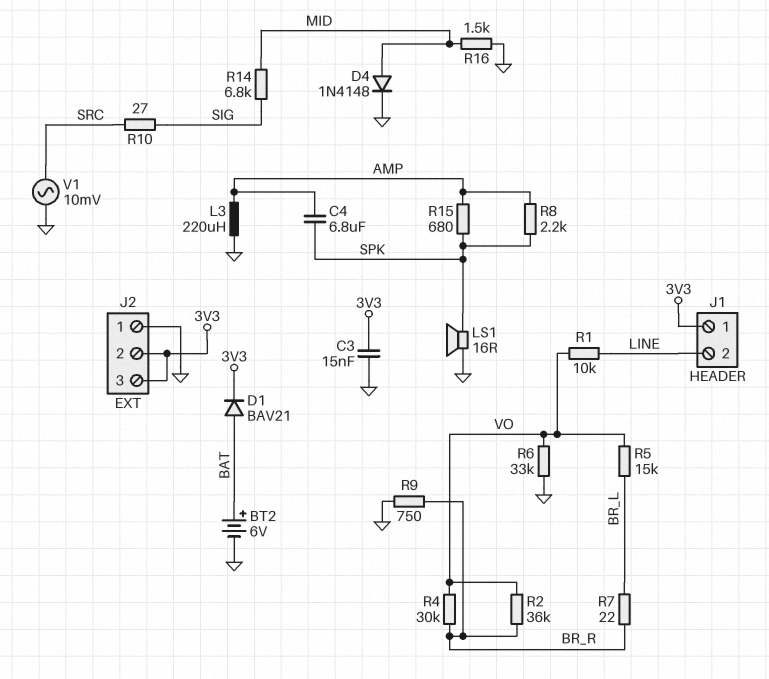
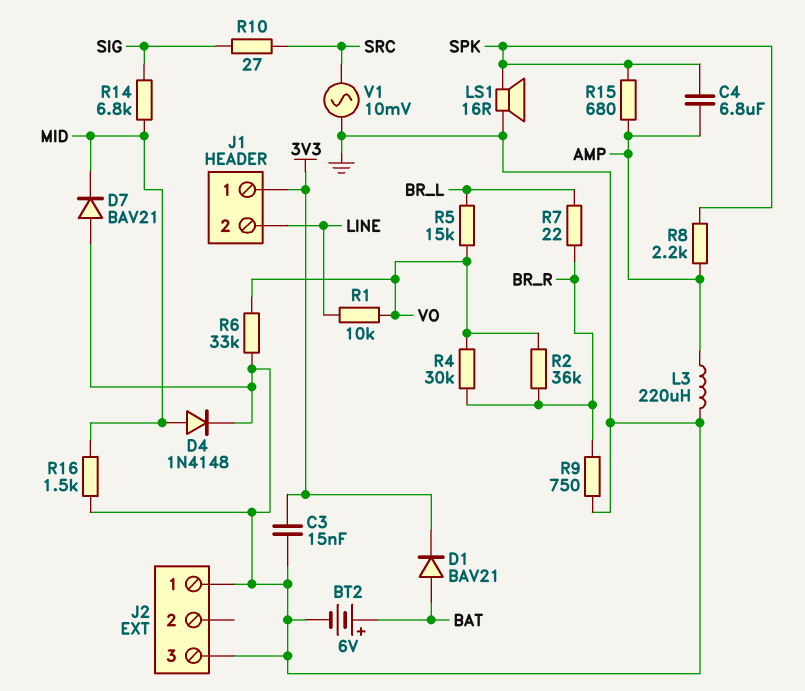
D7: none -> diode BAV21 (A GND, K MID)
J2 pin 2: 3V3 -> none
J2 pin 3: 3V3 -> GND

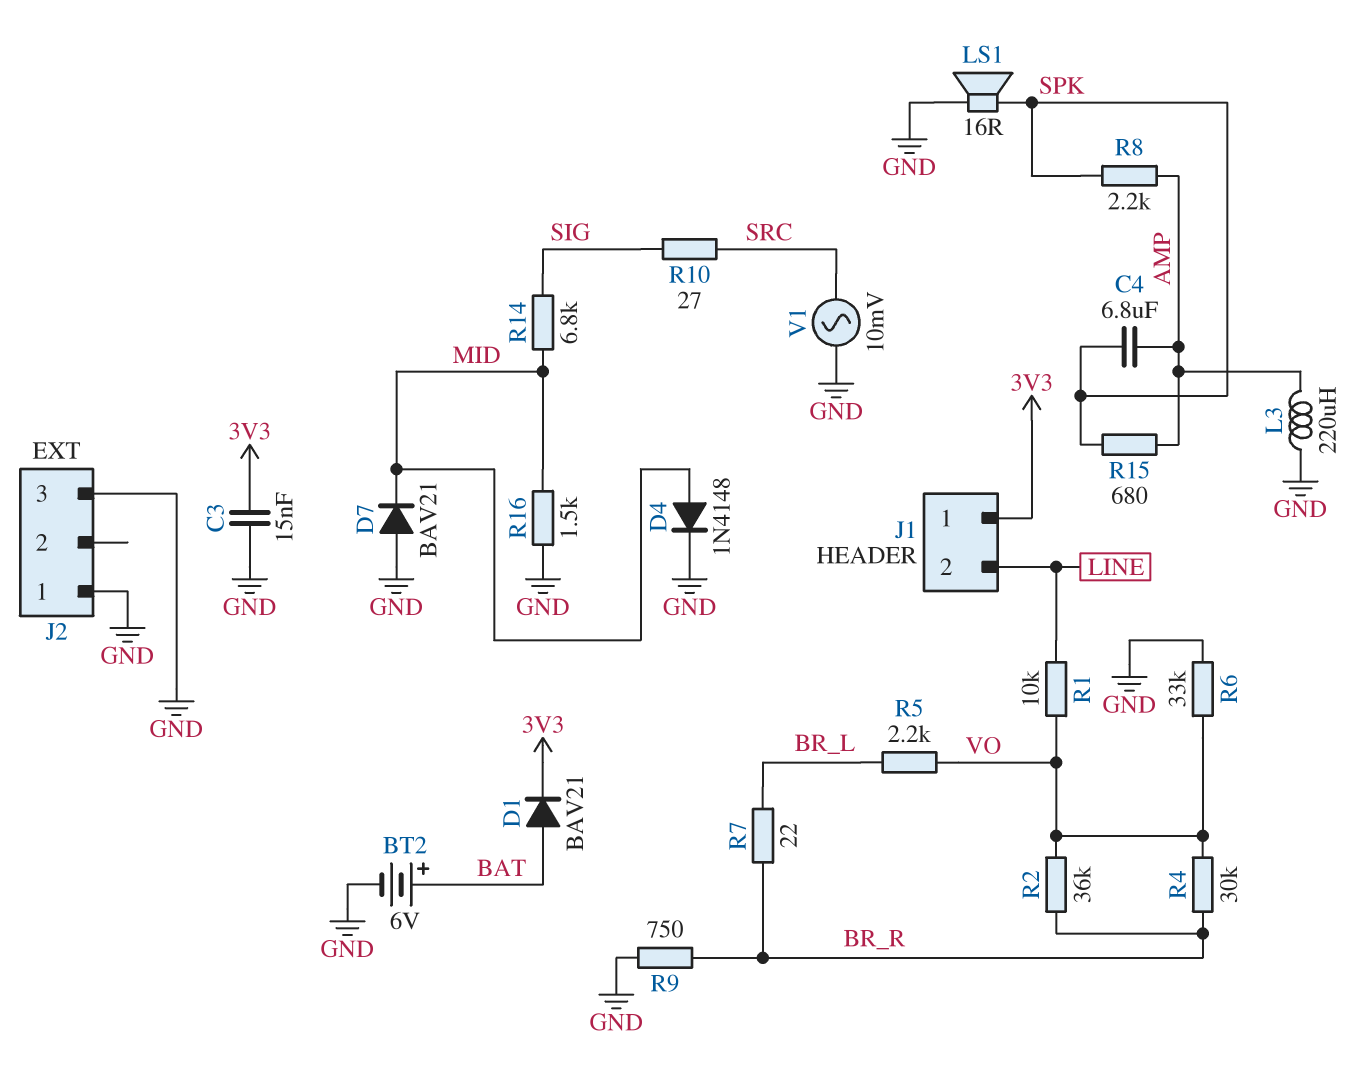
R5: 15k (BR_L, VO) -> 2.2k (BR_L, VO)

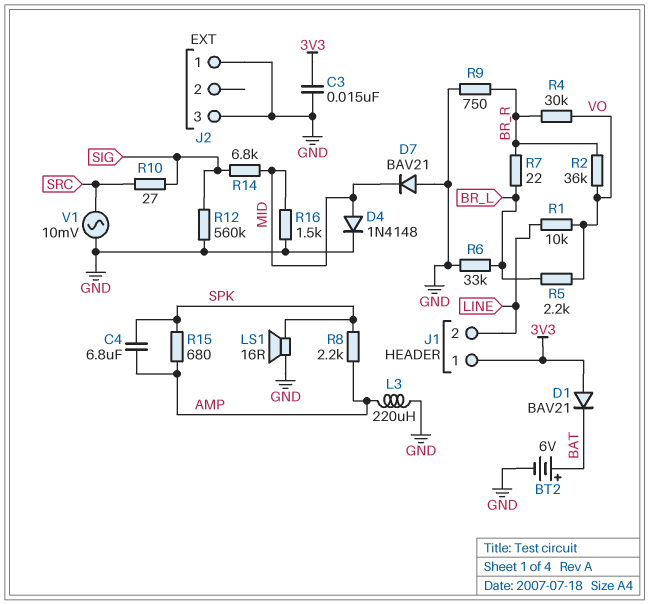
D1: diode BAV21 (A BAT, K 3V3) -> diode BAV21 (A 3V3, K BAT)
R6: 33k (GND, VO) -> 33k (BR_L, GND)
R12: none -> 560k (GND, SIG)

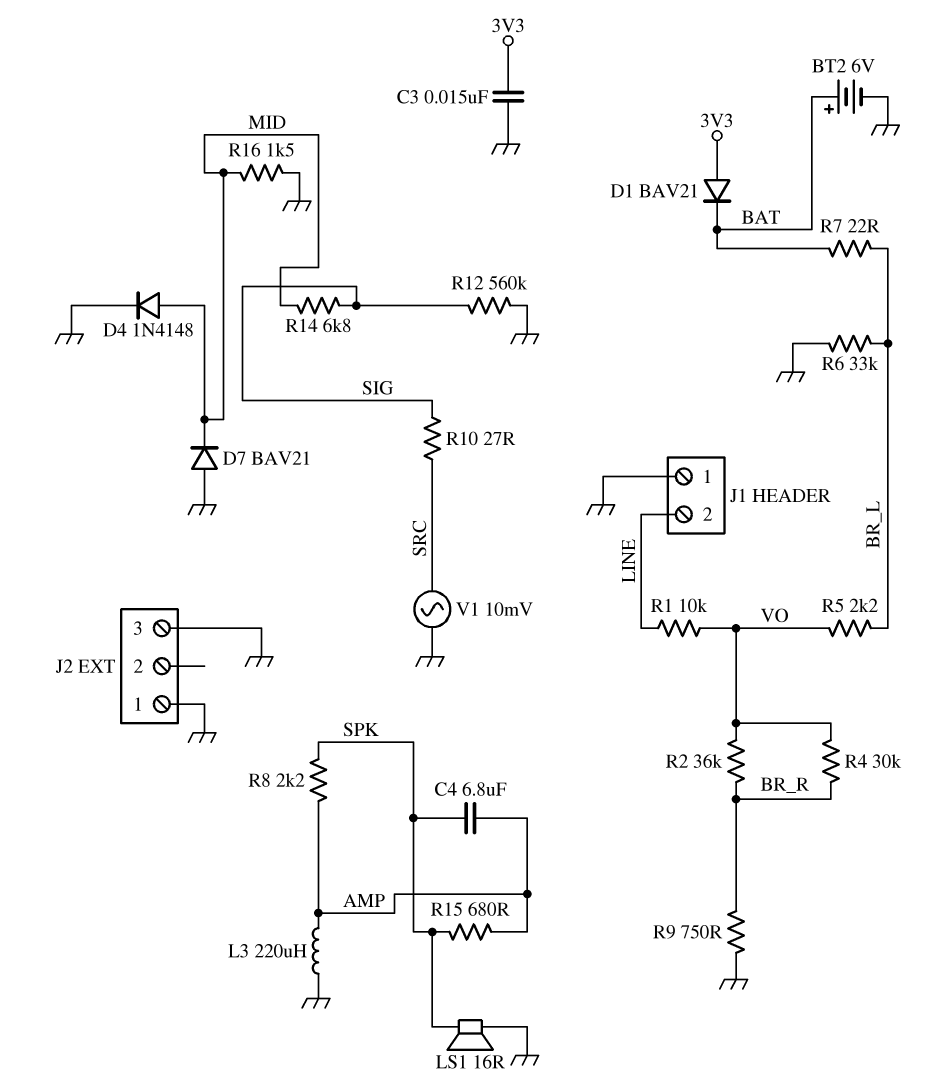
J1 pin 1: 3V3 -> GND
R7: 22 (BR_L, BR_R) -> 22 (BAT, BR_L)

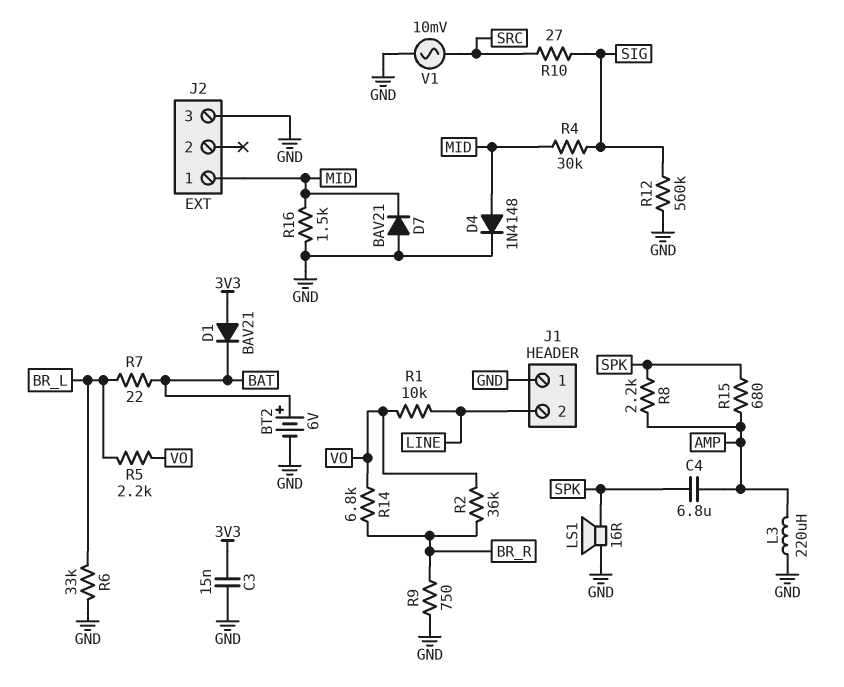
J2 pin 1: GND -> MID
R4: 30k (BR_R, VO) -> 30k (MID, SIG)
R14: 6.8k (MID, SIG) -> 6.8k (BR_R, VO)

